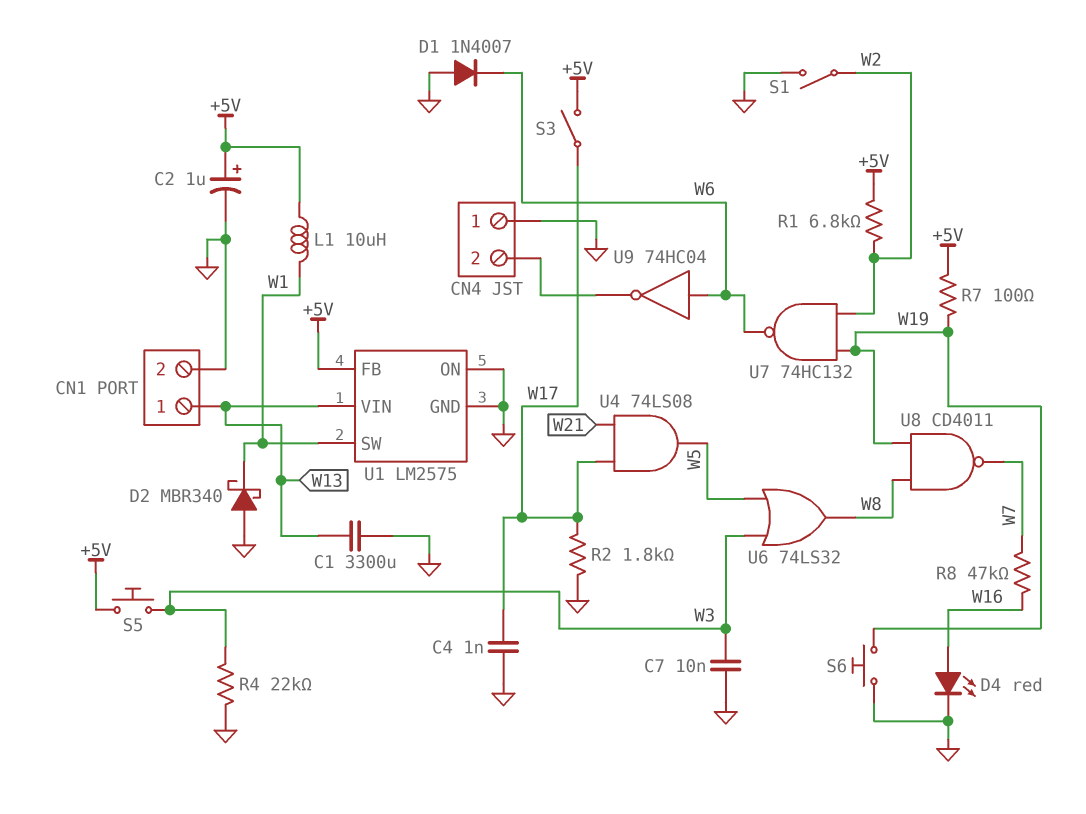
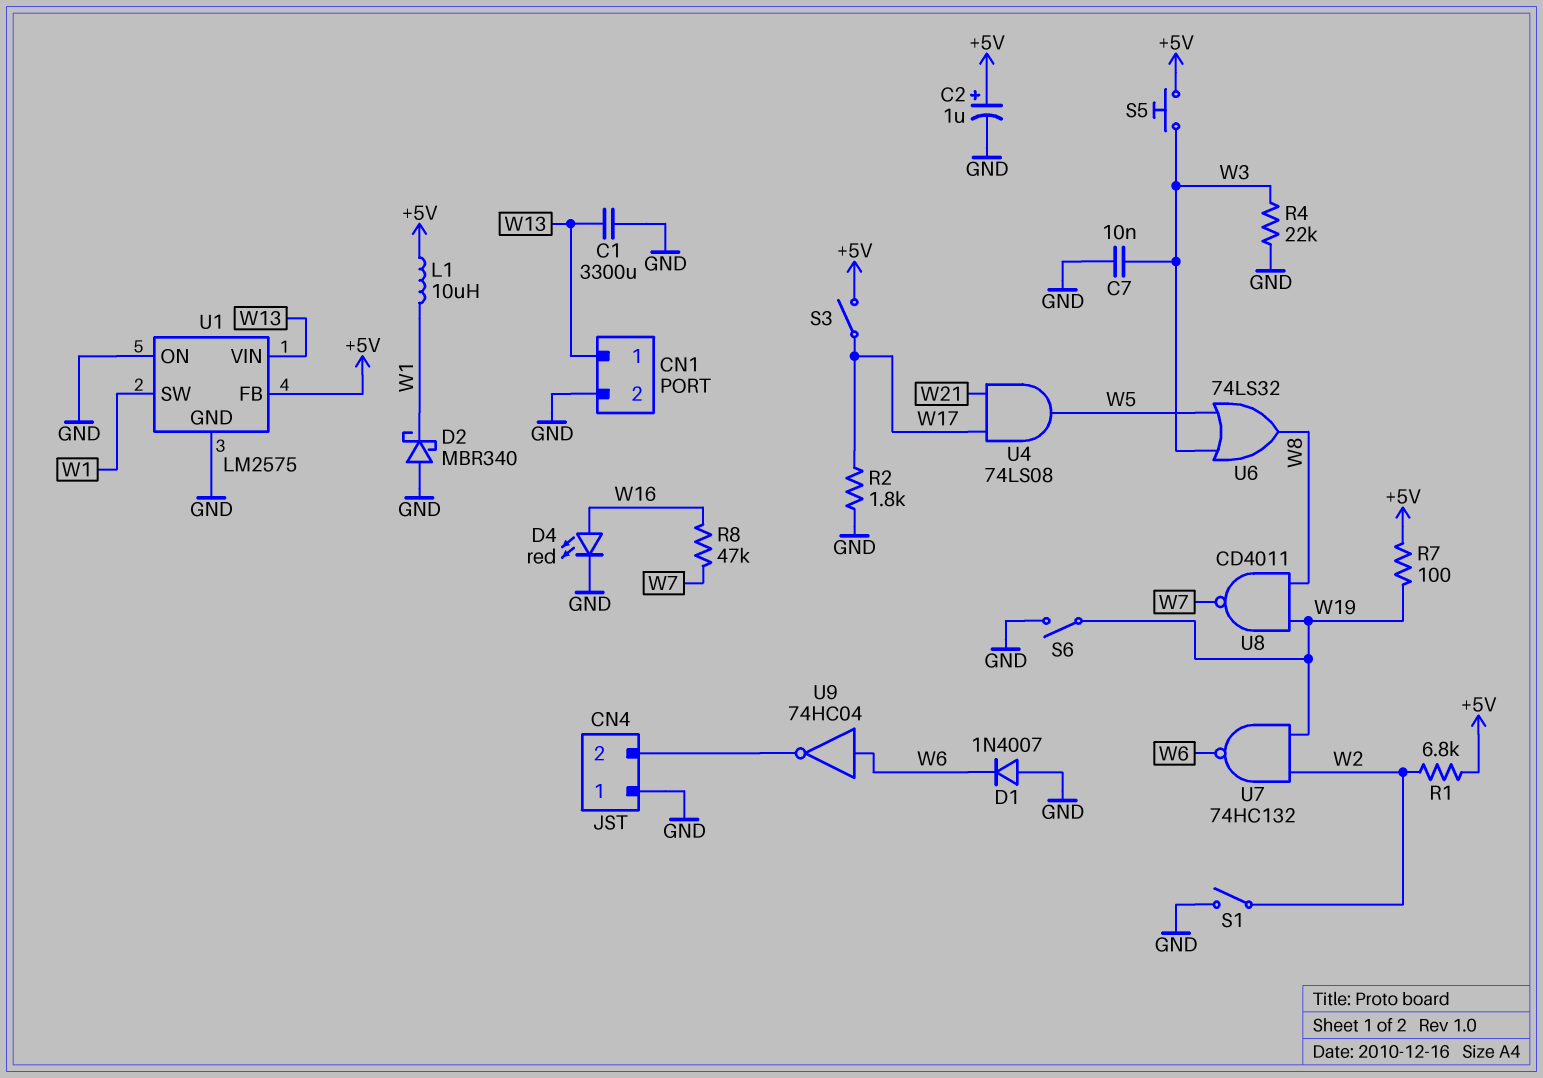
C4: 1nF (GND, W17) -> none
S6: button (GND, W19) -> switch (GND, W19)

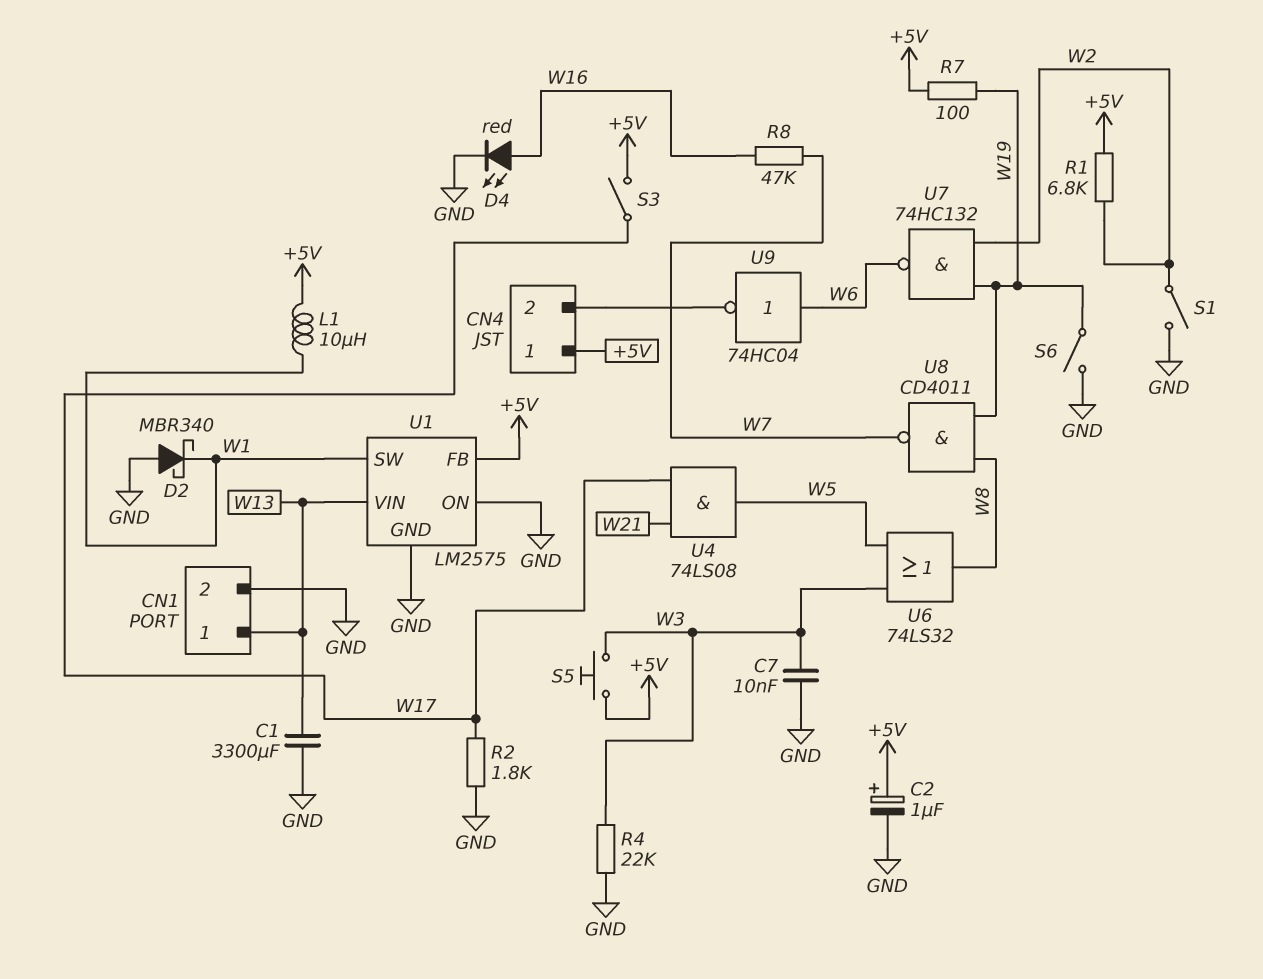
CN4 pin 1: GND -> +5V
D1: diode 1N4007 (A GND, K W6) -> none

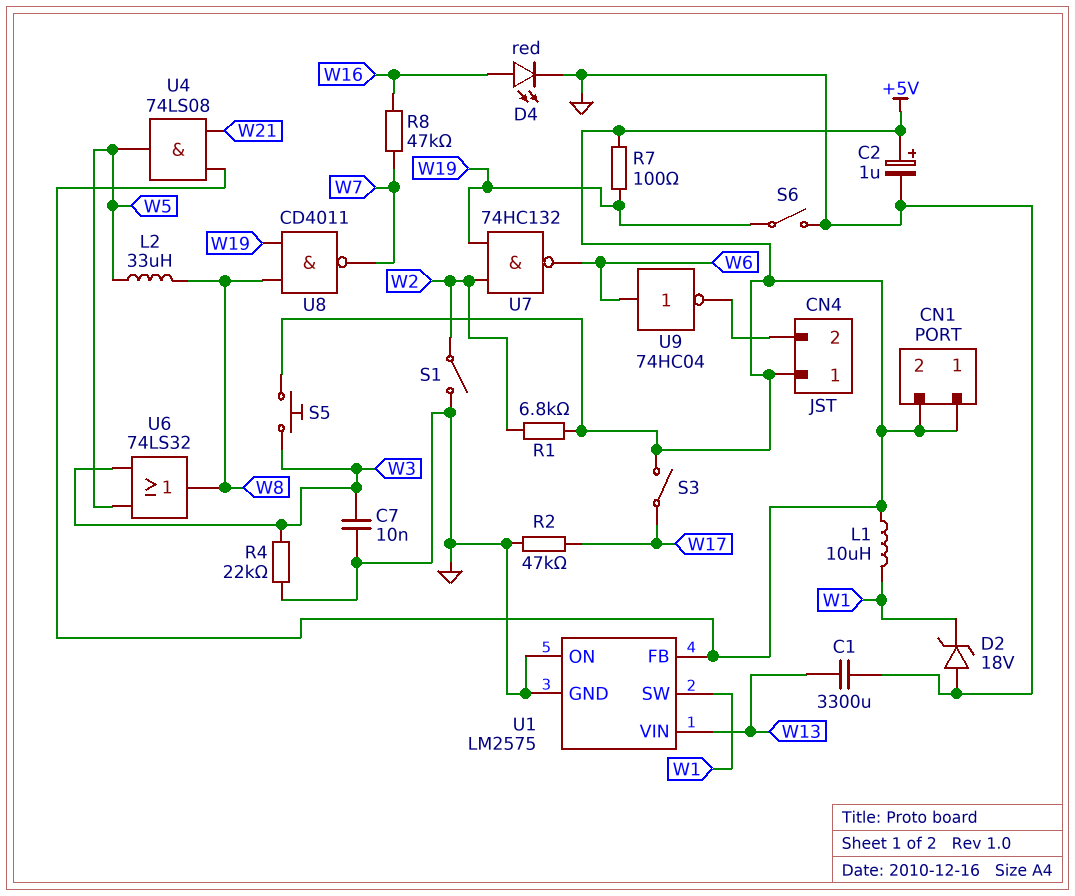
CN1 pin 1: W13 -> +5V
CN1 pin 2: GND -> +5V
D2: schottky MBR340 (A GND, K W1) -> zener 18V (A GND, K W1)
L2: none -> 33uH (W5, W8)
R2: 1.8k (GND, W17) -> 47k (GND, W17)
U4: AND 74LS08 (in W17, in W21, out W5) -> AND 74LS08 (in +5V, in W21, out W5)

